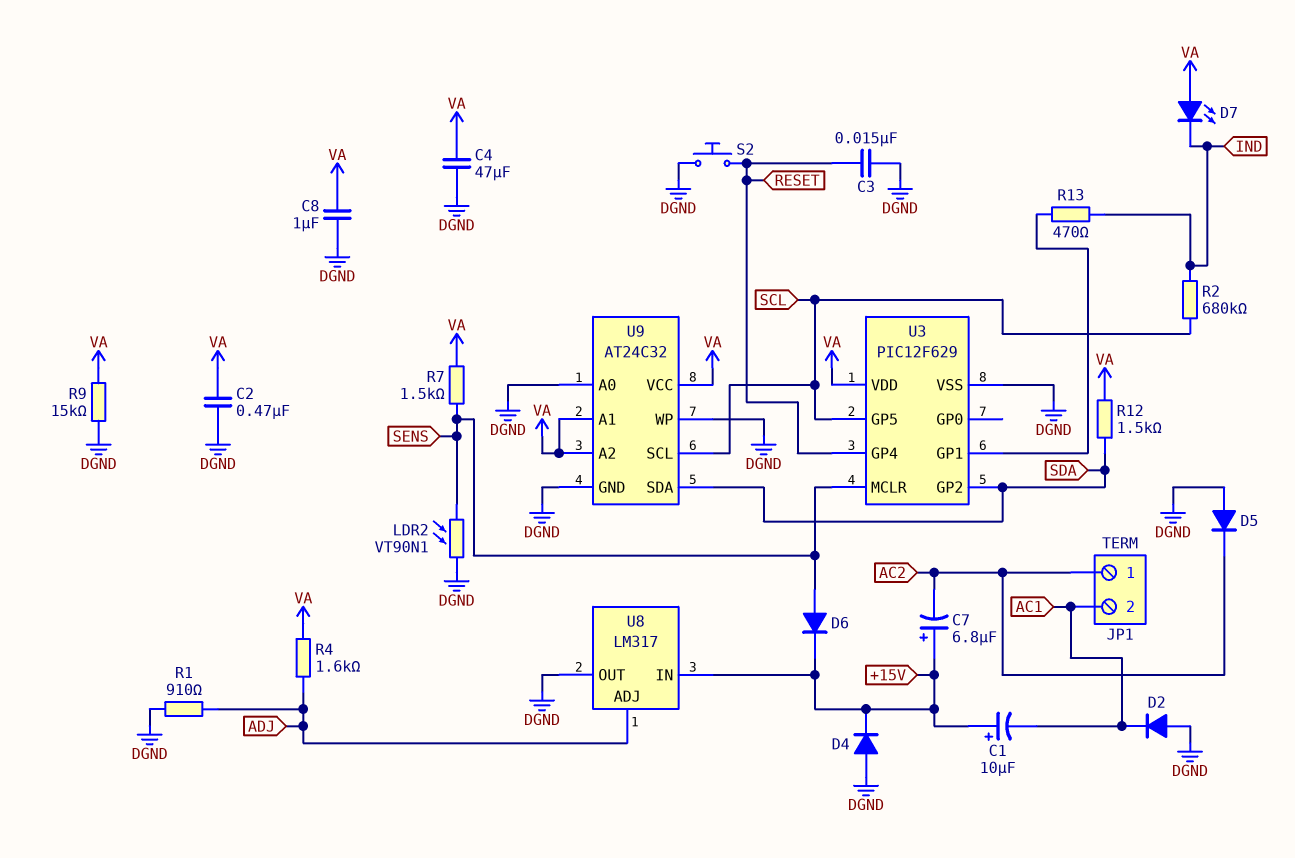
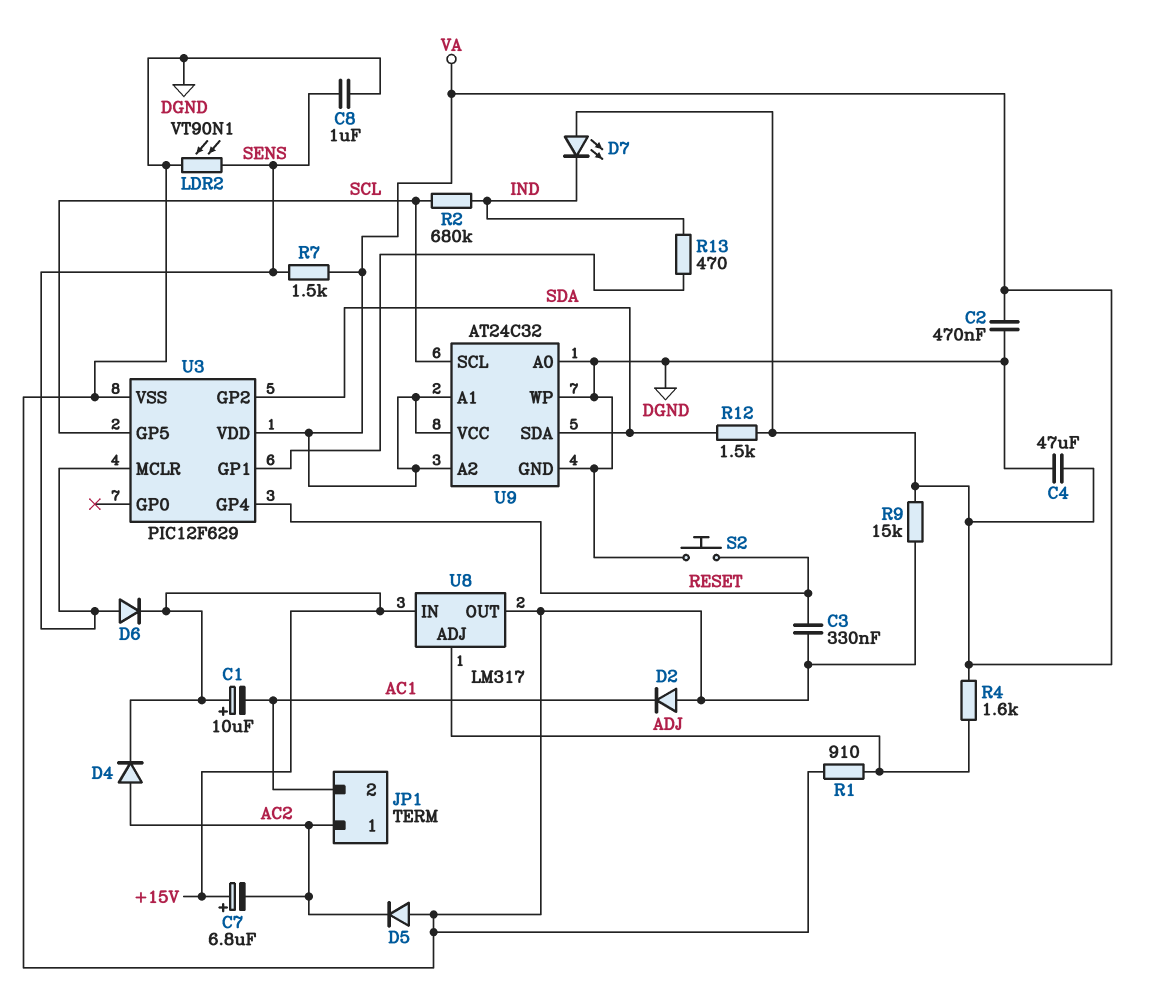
C3: 15nF (DGND, RESET) -> 330nF (DGND, RESET)
C8: 1uF (DGND, VA) -> 1uF (DGND, SENS)
D4: diode (A DGND, K +15V) -> diode (A AC2, K +15V)

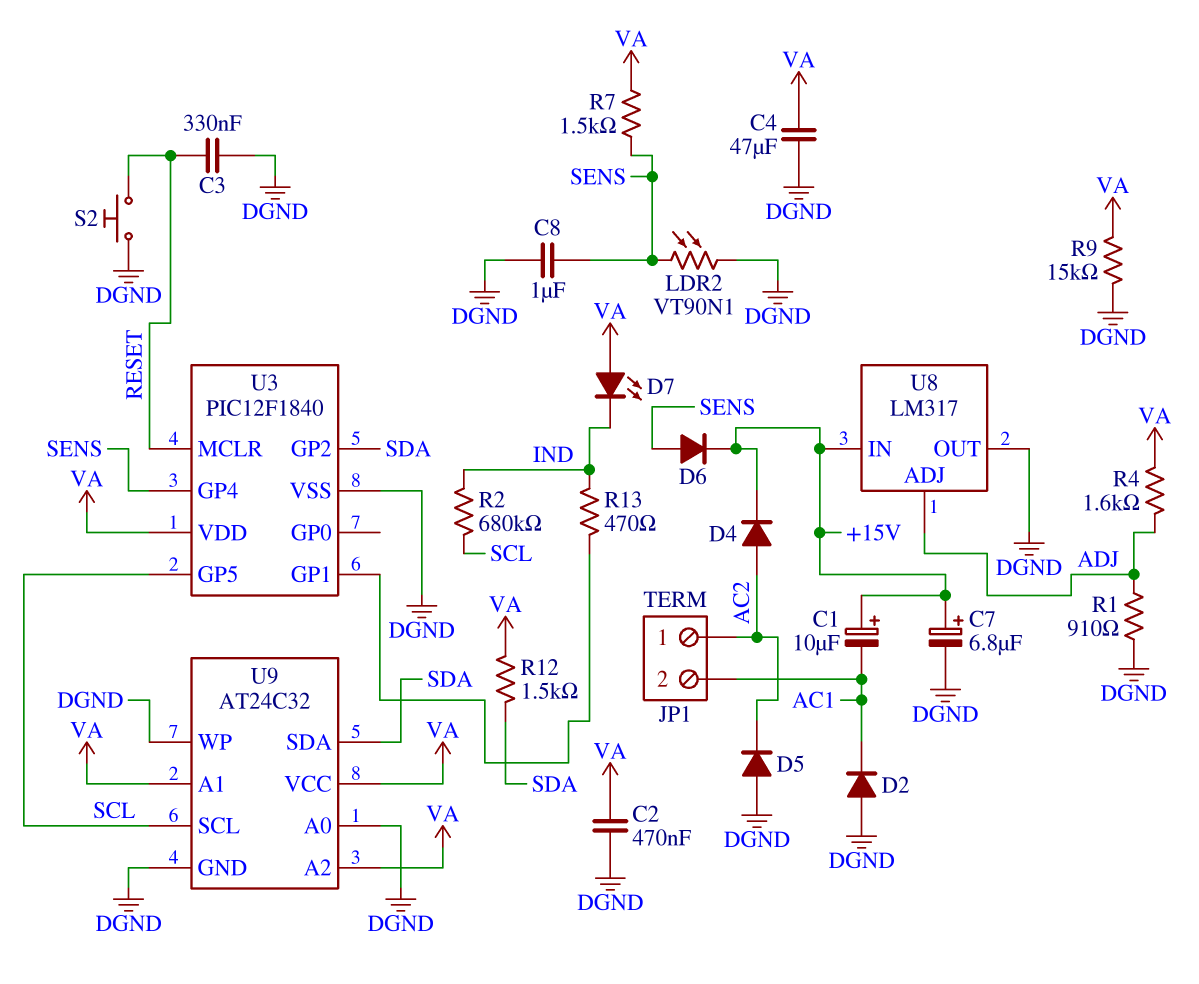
C7: 6.8uF (plus +15V, minus AC2) -> 6.8uF (plus +15V, minus DGND)
U3: PIC12F629 -> PIC12F1840
U3 pin GP4: RESET -> SENS
U3 pin MCLR: SENS -> RESET

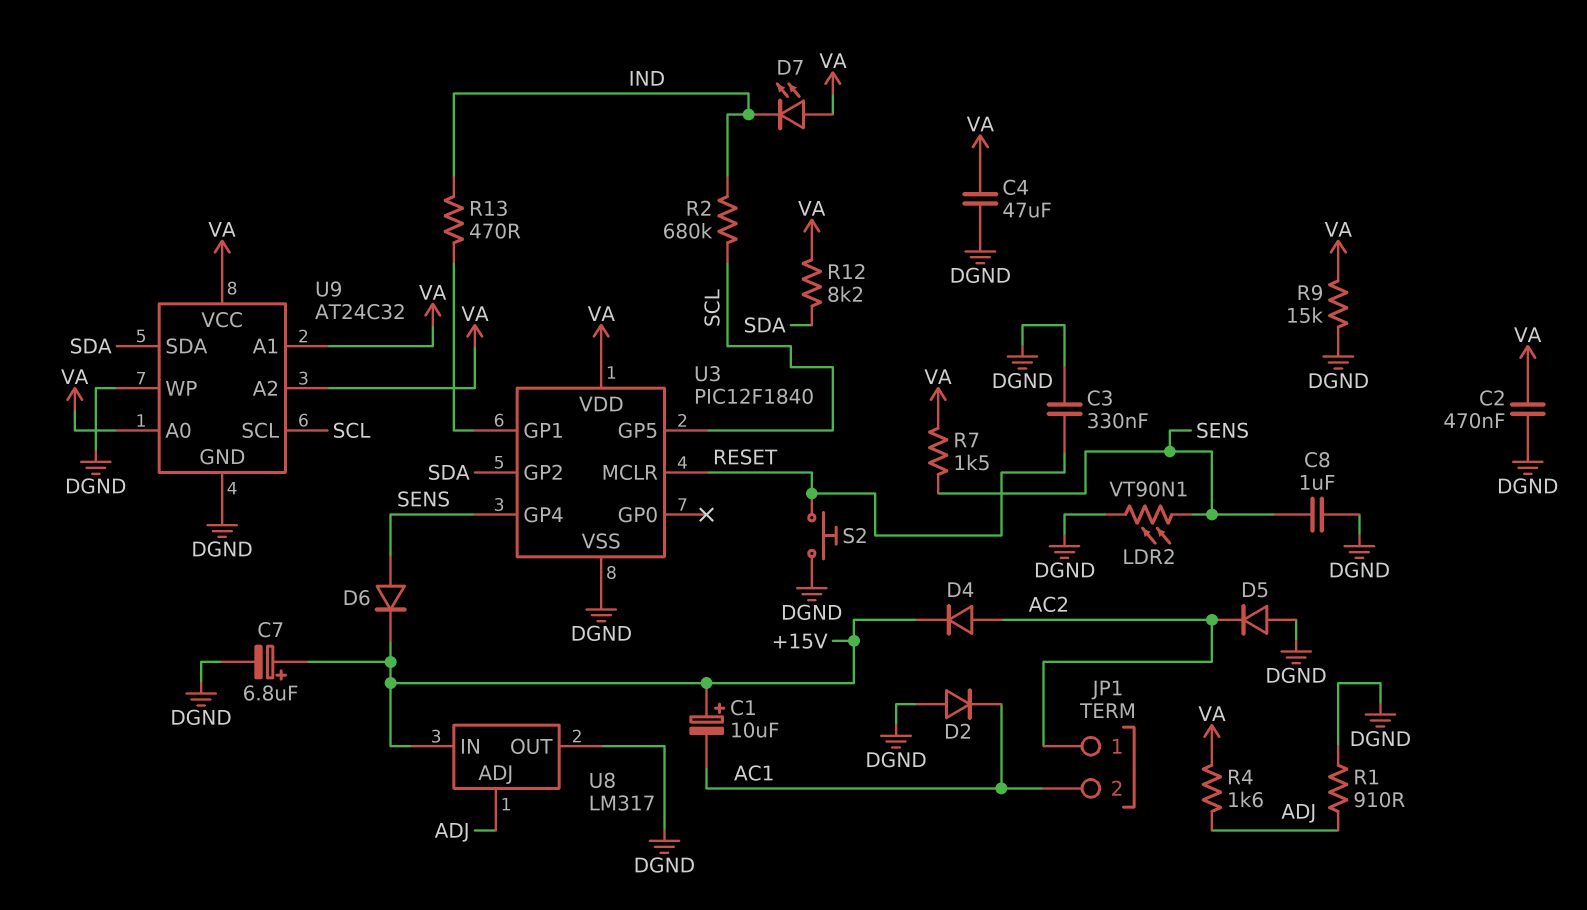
R12: 1.5k (SDA, VA) -> 8.2k (SDA, VA)
U9 pin A0: DGND -> VA

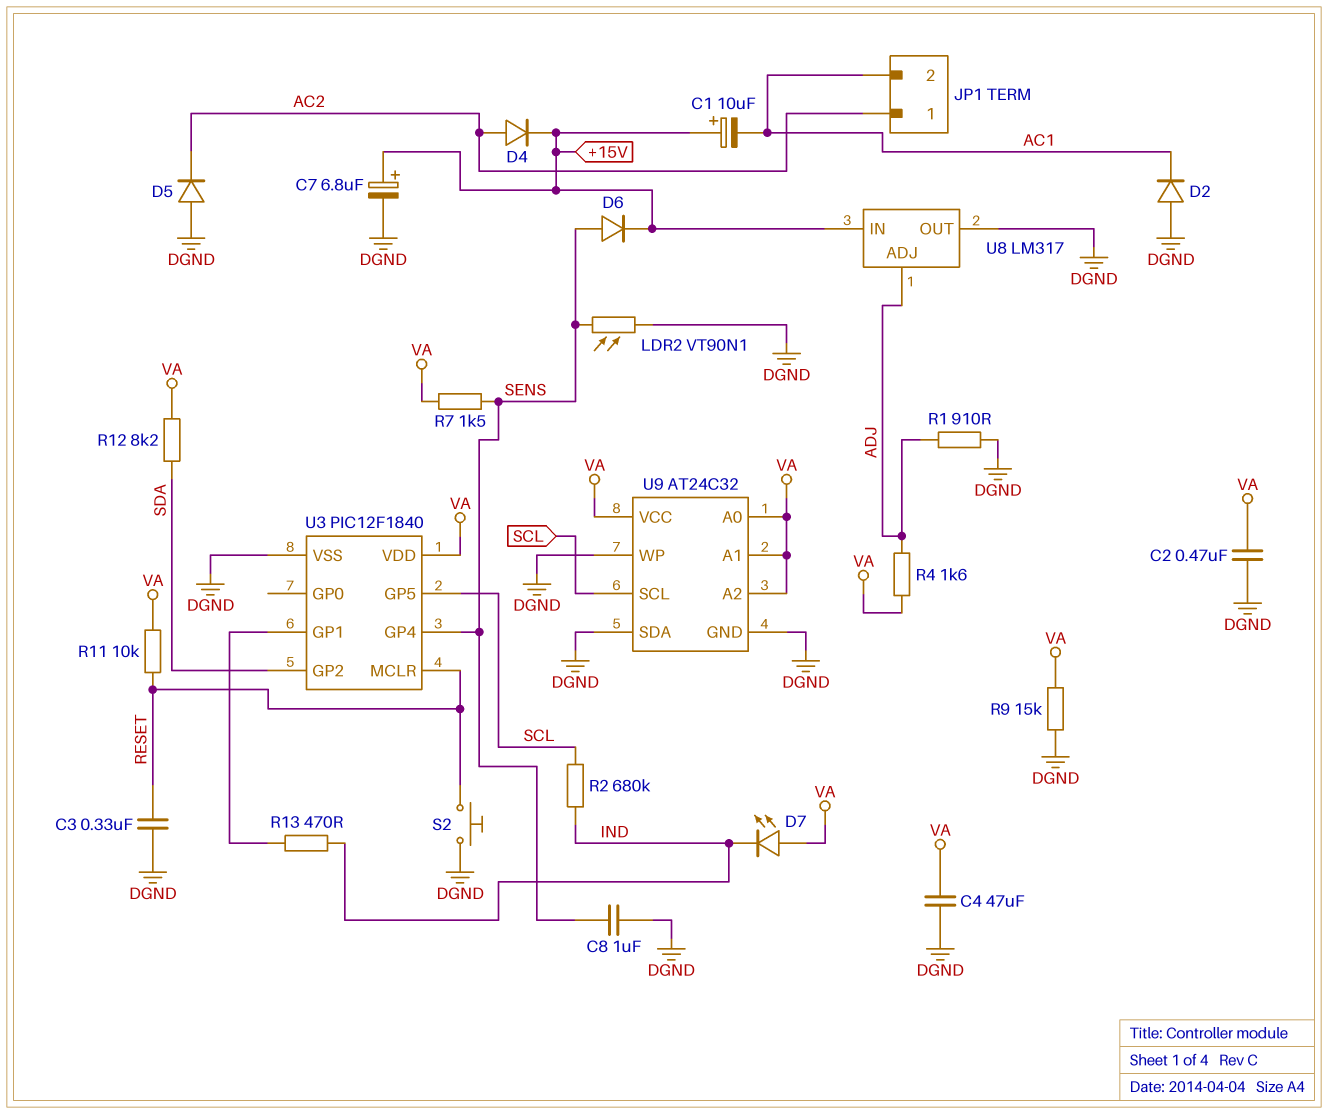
R11: none -> 10k (RESET, VA)
U9 pin SDA: SDA -> DGND

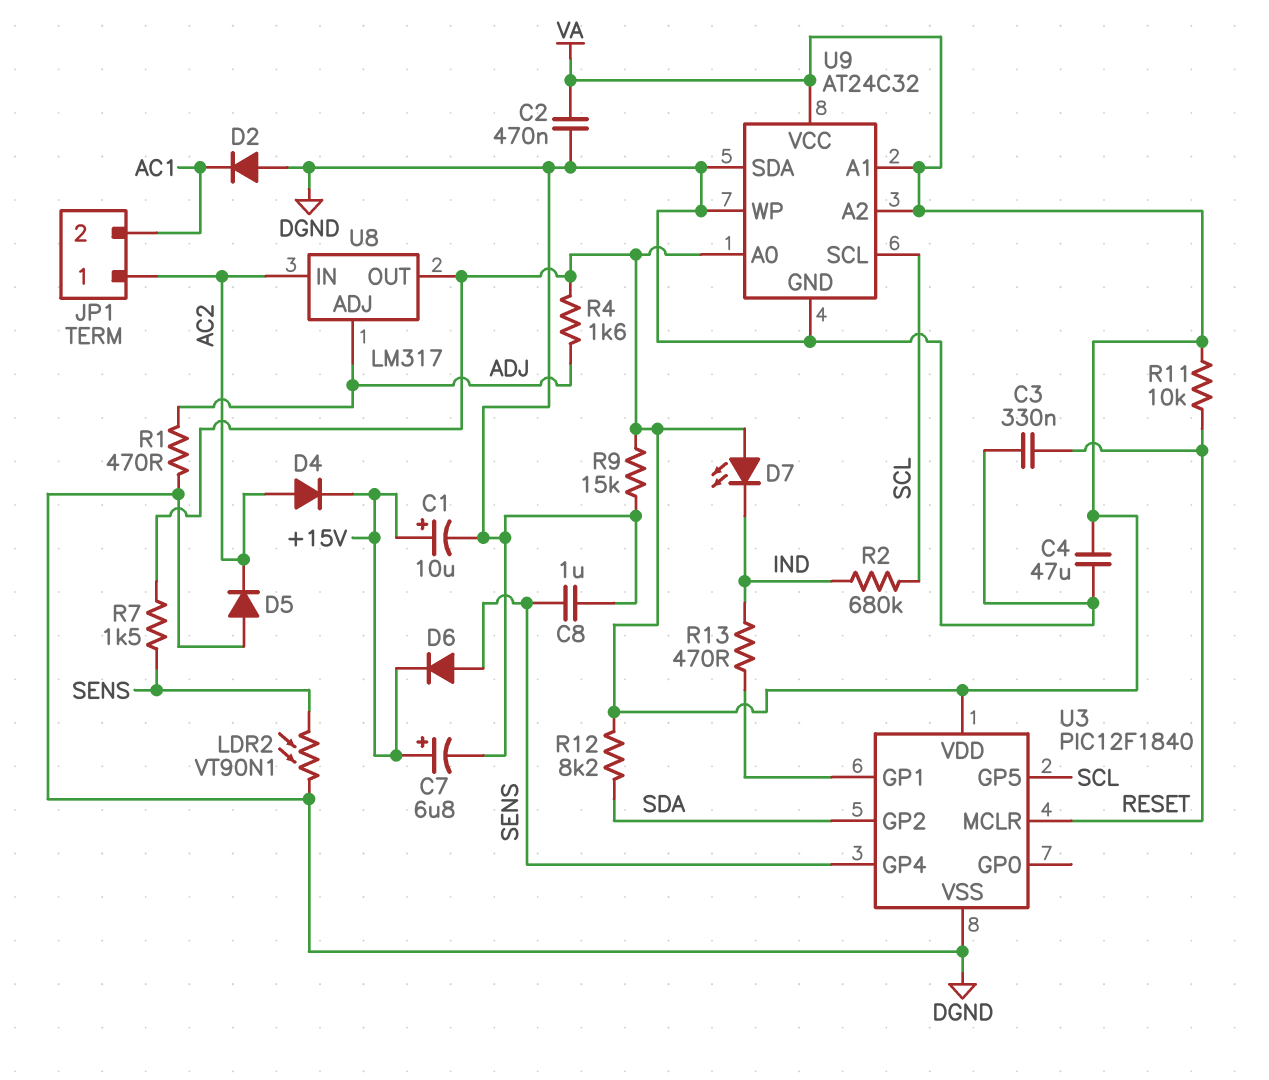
C1: 10uF (plus +15V, minus AC1) -> 10uF (plus +15V, minus DGND)
R1: 910 (ADJ, DGND) -> 470 (ADJ, DGND)
S2: button (DGND, RESET) -> none
U8 pin IN: +15V -> AC2
U8 pin OUT: DGND -> VA

